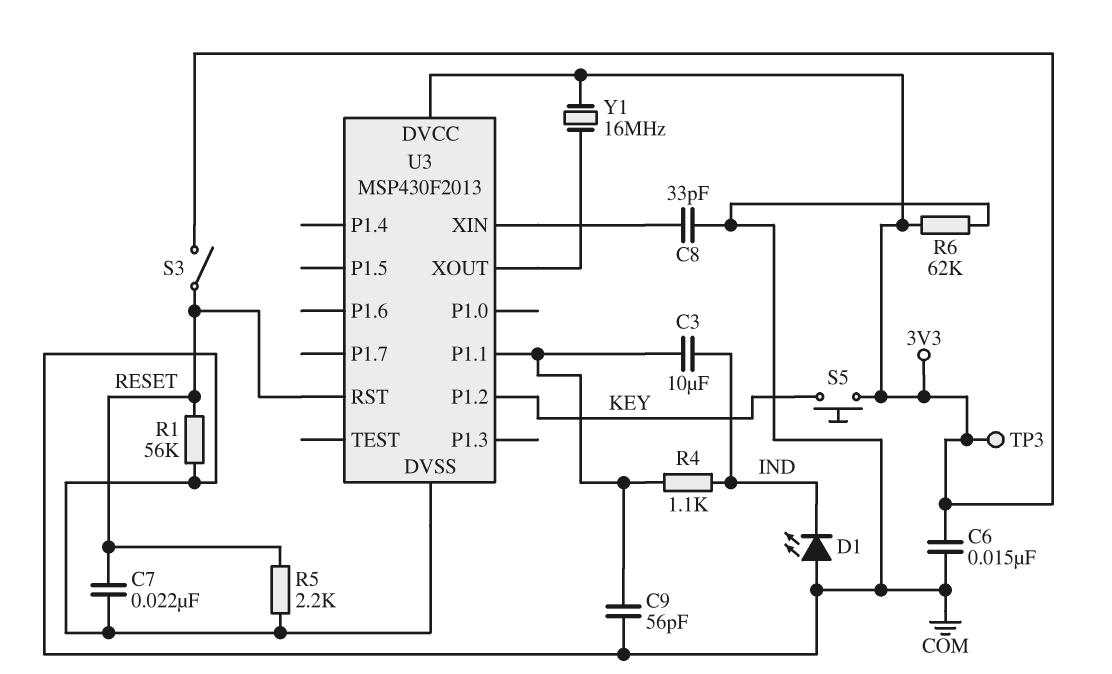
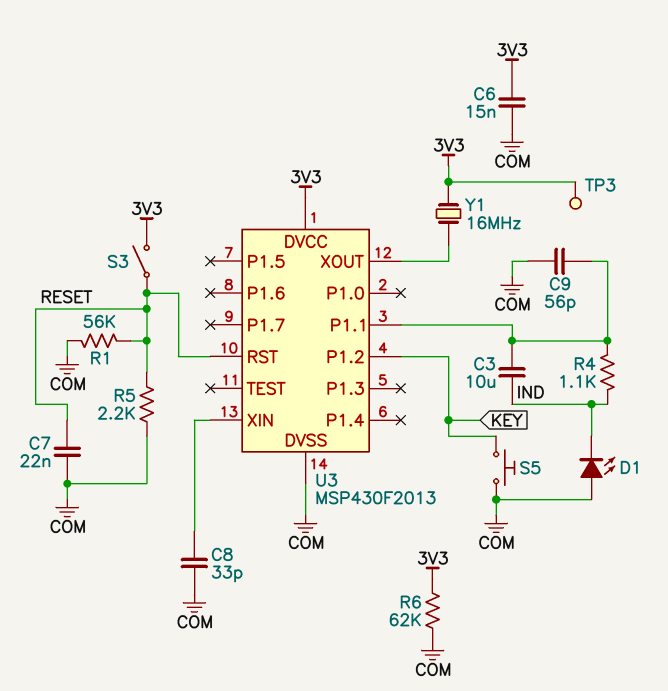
S5: button (3V3, KEY) -> button (COM, KEY)

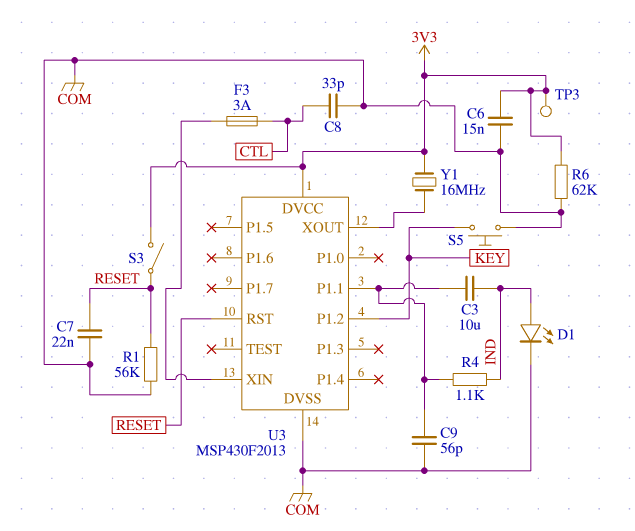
C8: 33pF (COM, U3/XIN) -> 33pF (COM, CTL)
D1: LED (A COM, K IND) -> LED (A IND, K COM)
F3: none -> 3A (CTL, U3/XIN)
R5: 2.2k (COM, RESET) -> none

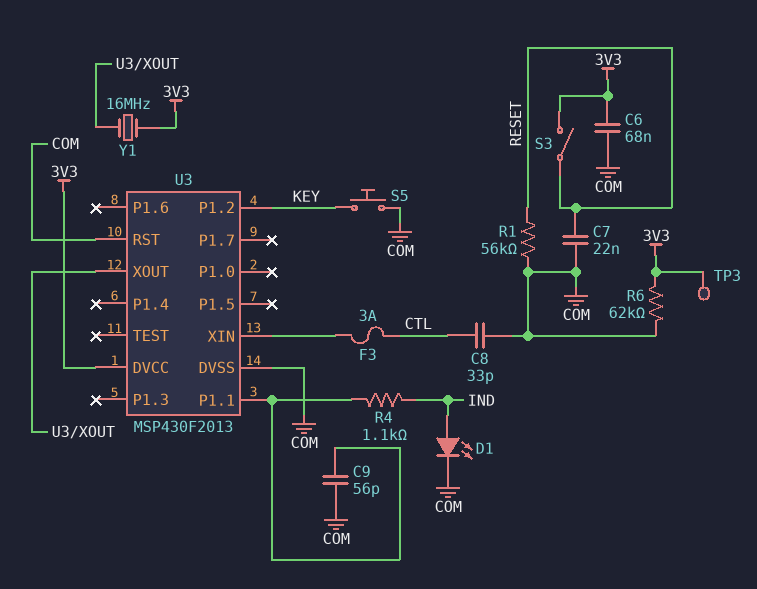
C3: 10uF (IND, U3/P1.1) -> none
C6: 15nF (3V3, COM) -> 68nF (3V3, COM)
U3 pin RST: RESET -> COM

